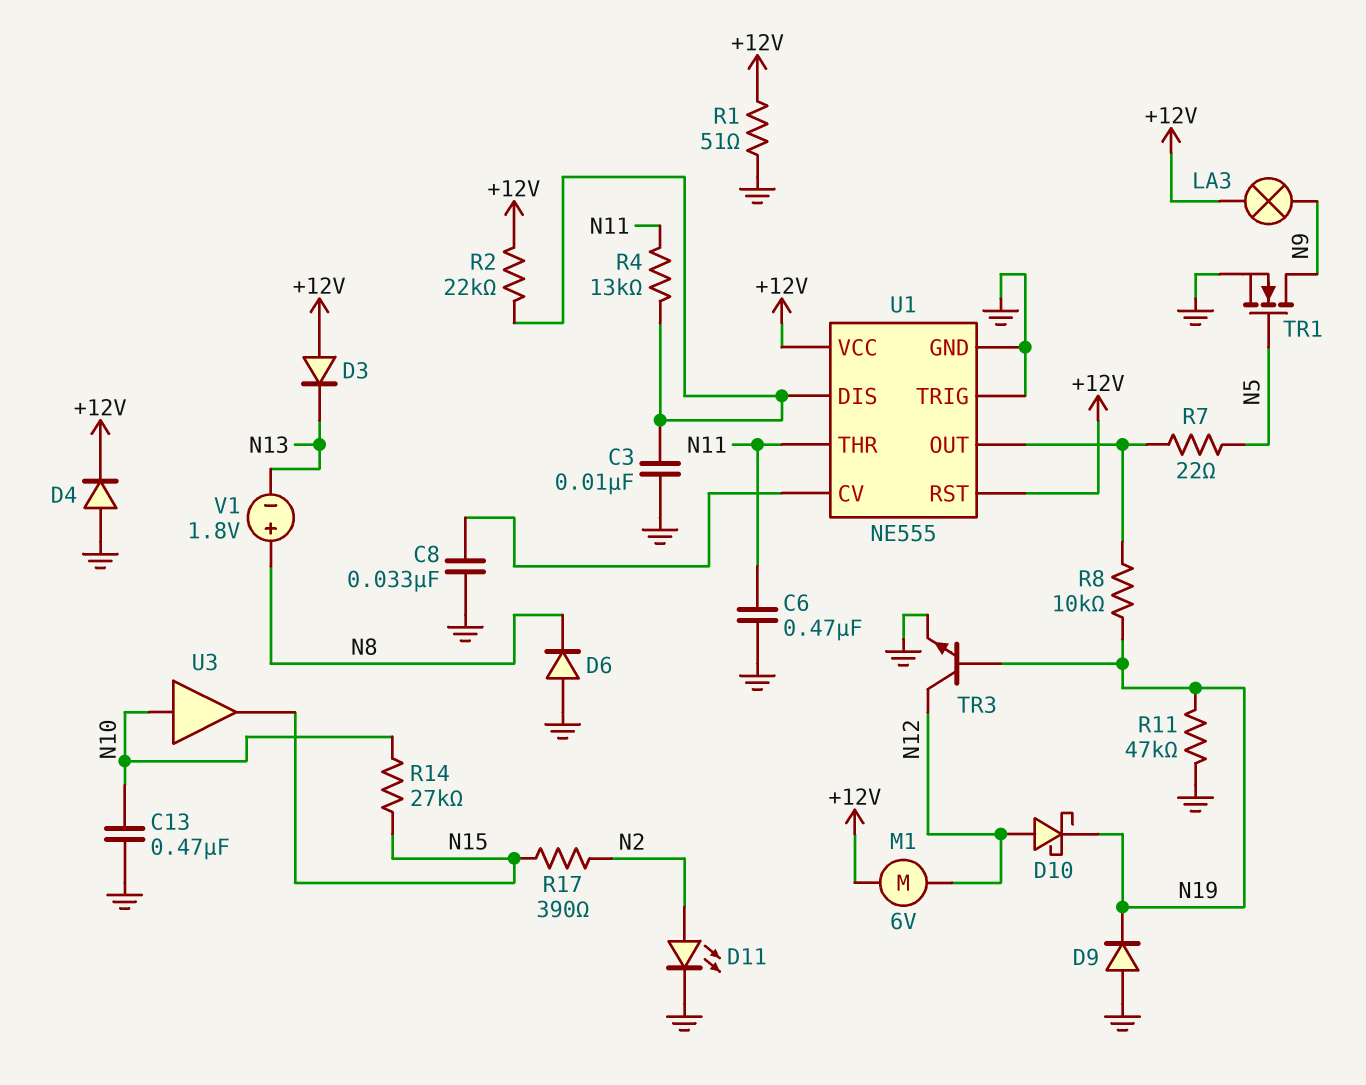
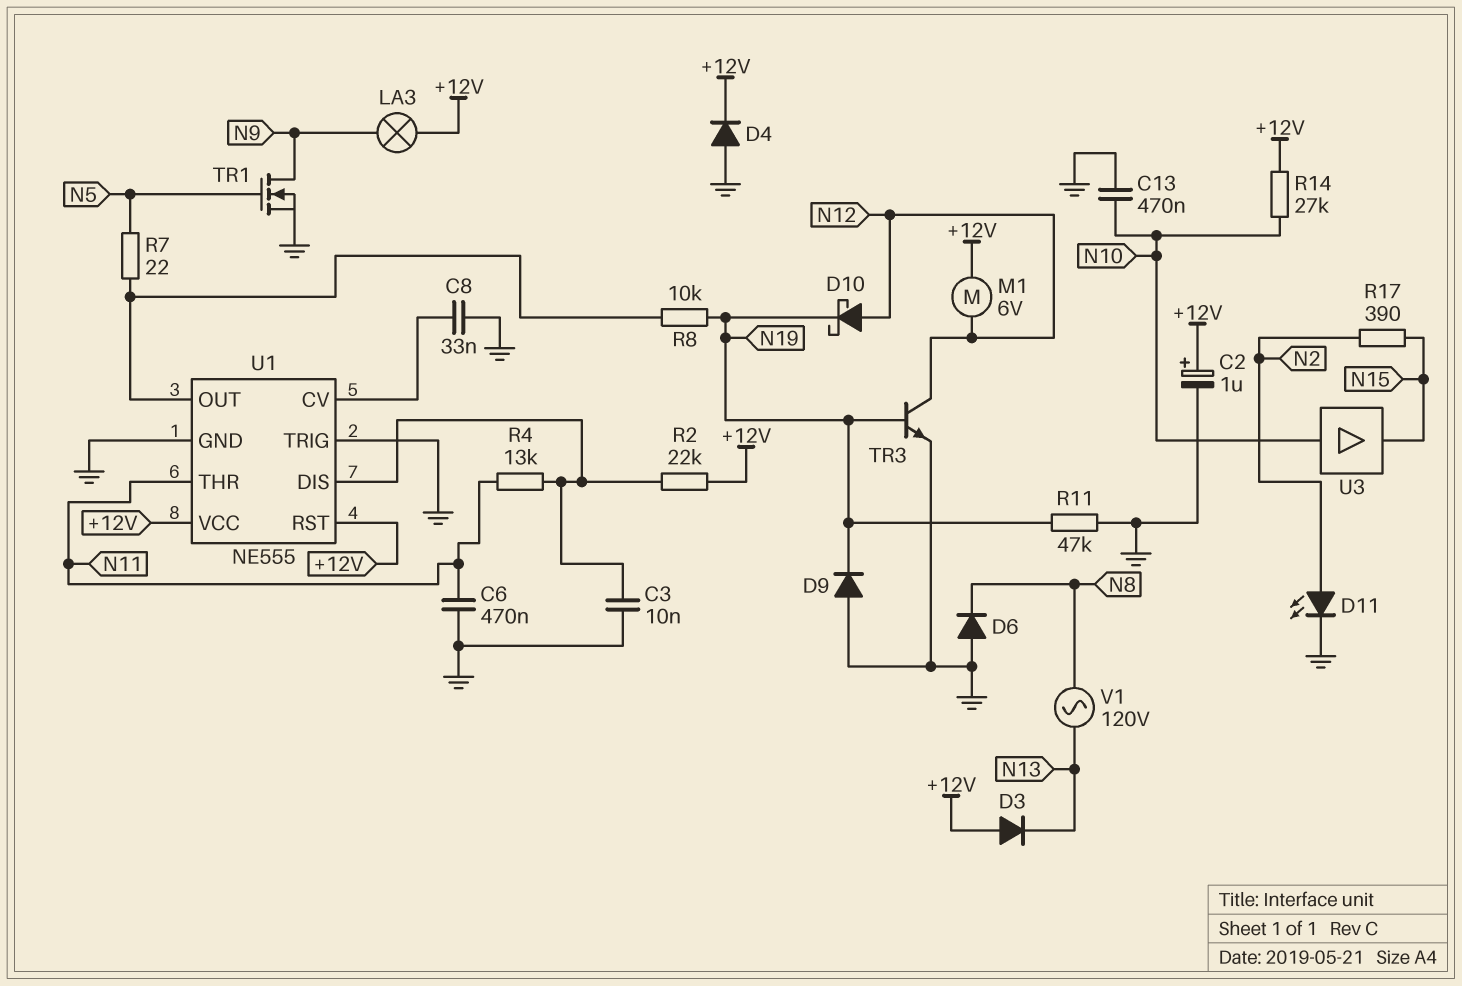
C2: none -> 1uF (plus +12V, minus GND)
R1: 51 (+12V, GND) -> none
R14: 27k (N10, N15) -> 27k (+12V, N10)
V1: 1.8V (plus N8, minus N13) -> AC 120V (N8, N13)

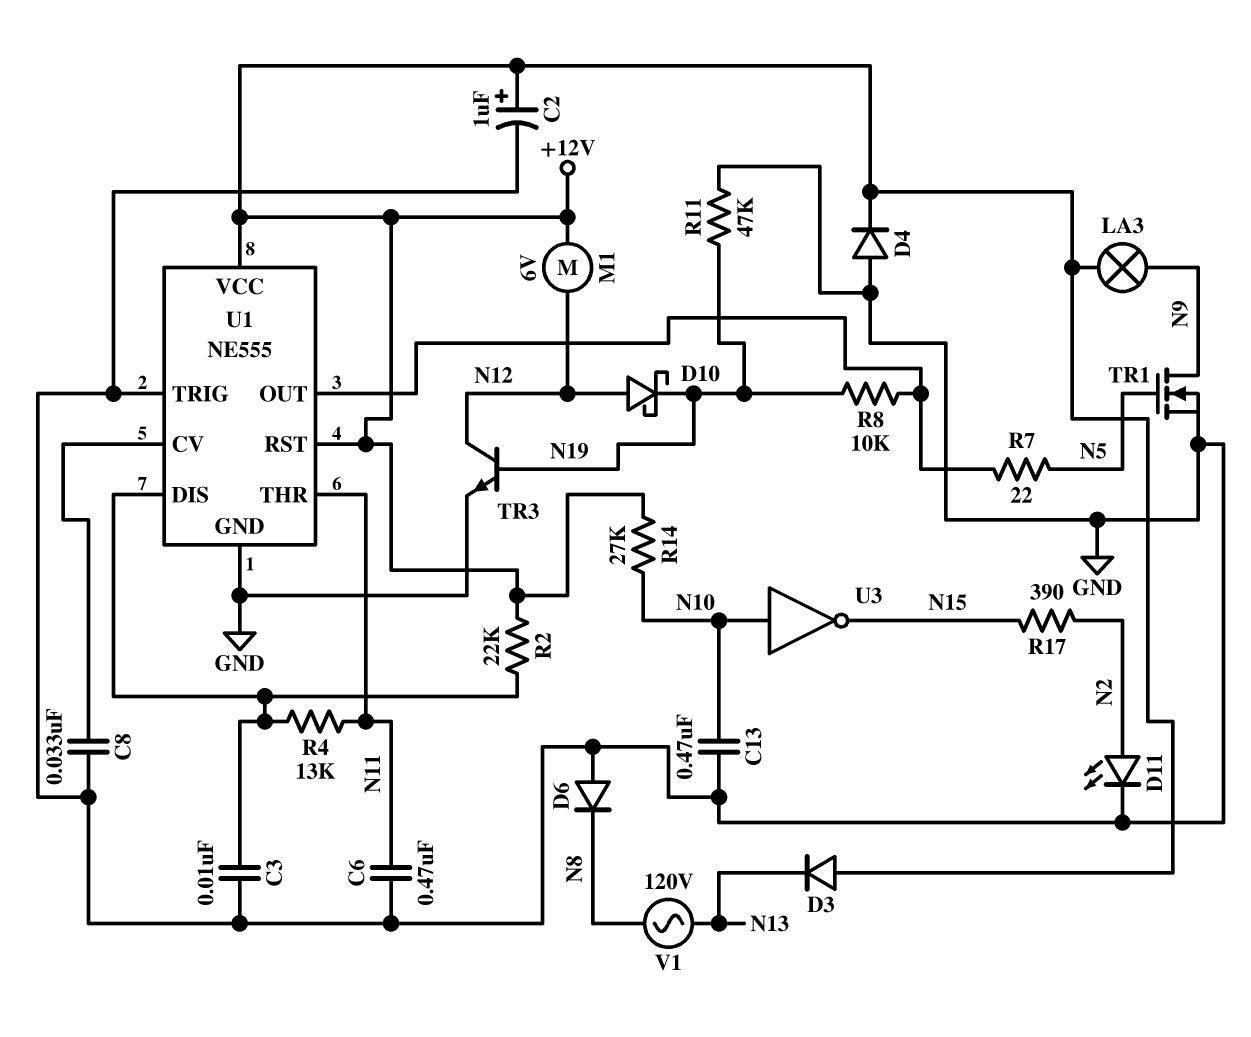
D9: diode (A GND, K N19) -> none
U3: buffer (in N10, out N15) -> NOT (in N10, out N15)

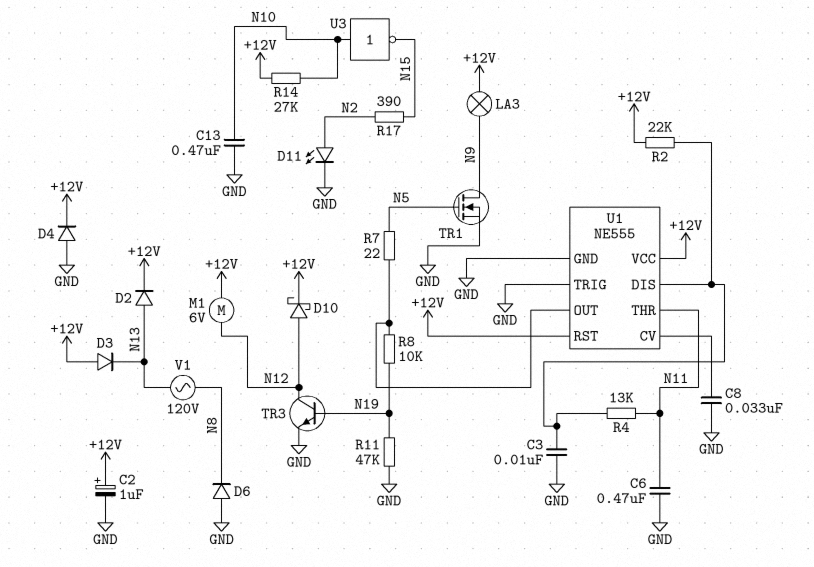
D2: none -> diode (A N13, K +12V)
D10: schottky (A N12, K N19) -> schottky (A N12, K +12V)

